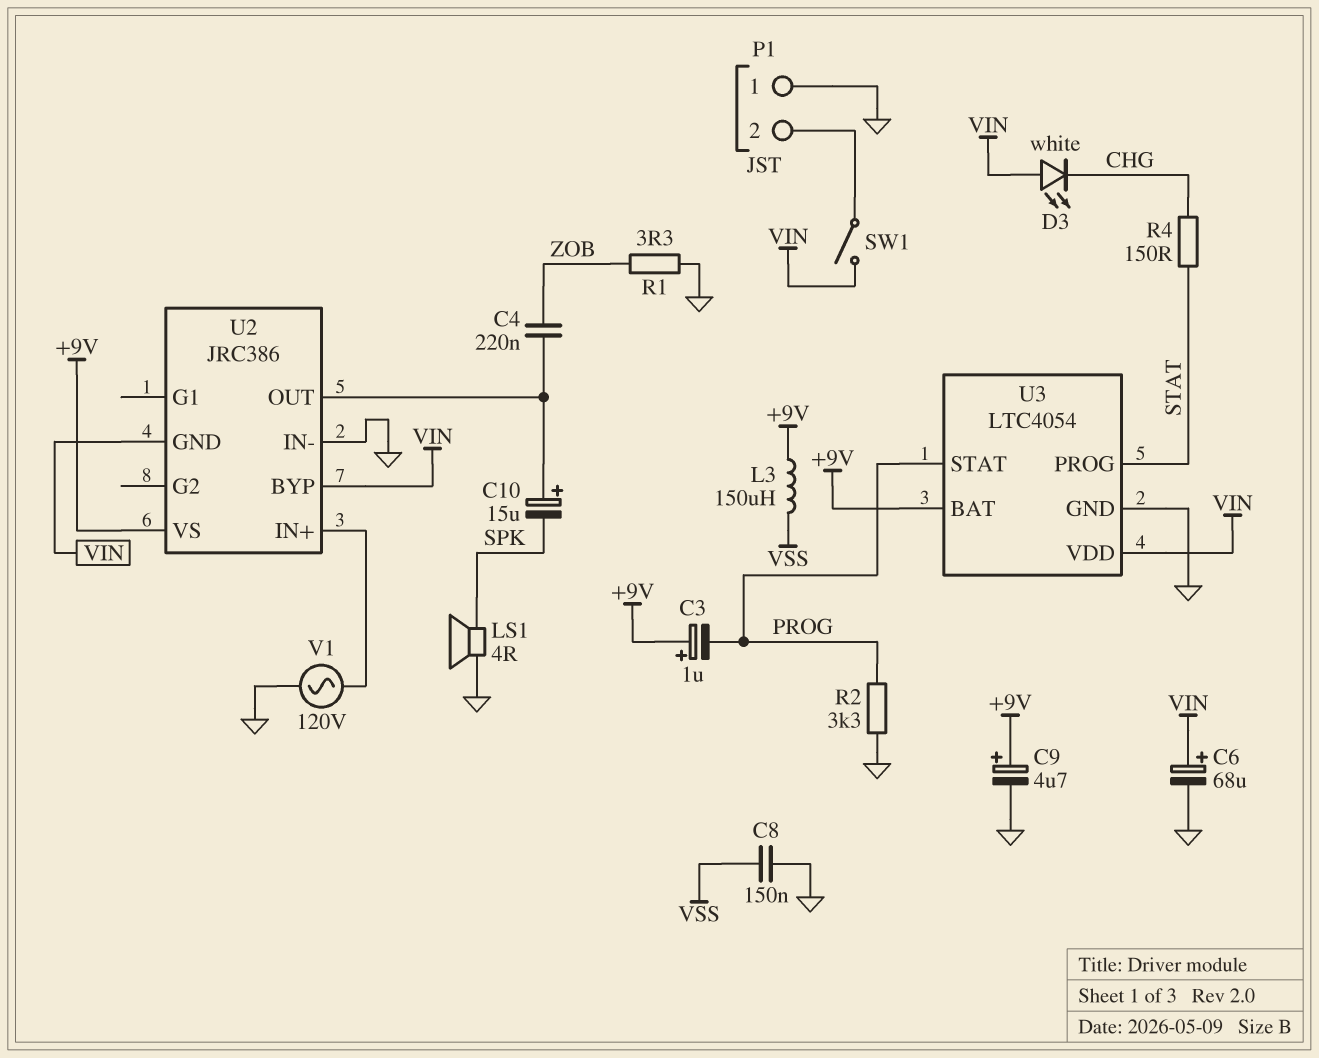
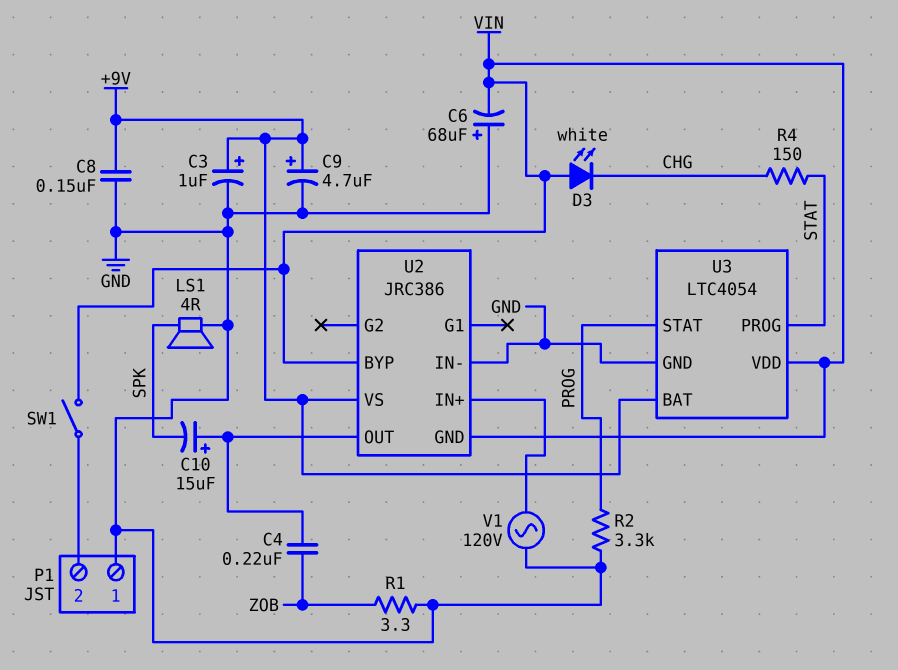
C3: 1uF (plus +9V, minus PROG) -> 1uF (plus +9V, minus GND)
C6: 68uF (plus VIN, minus GND) -> 68uF (plus GND, minus VIN)
C8: 150nF (GND, VSS) -> 150nF (+9V, GND)
L3: 150uH (+9V, VSS) -> none

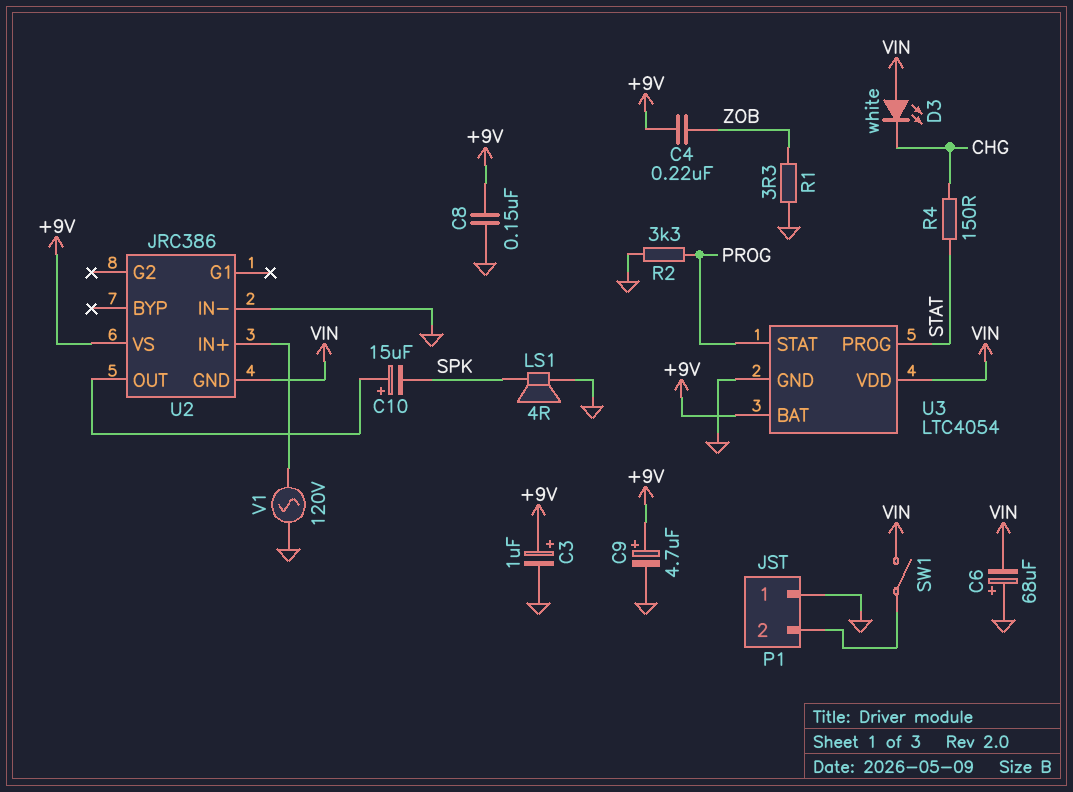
C4: 220nF (U2/OUT, ZOB) -> 220nF (+9V, ZOB)
U2 pin BYP: VIN -> none

